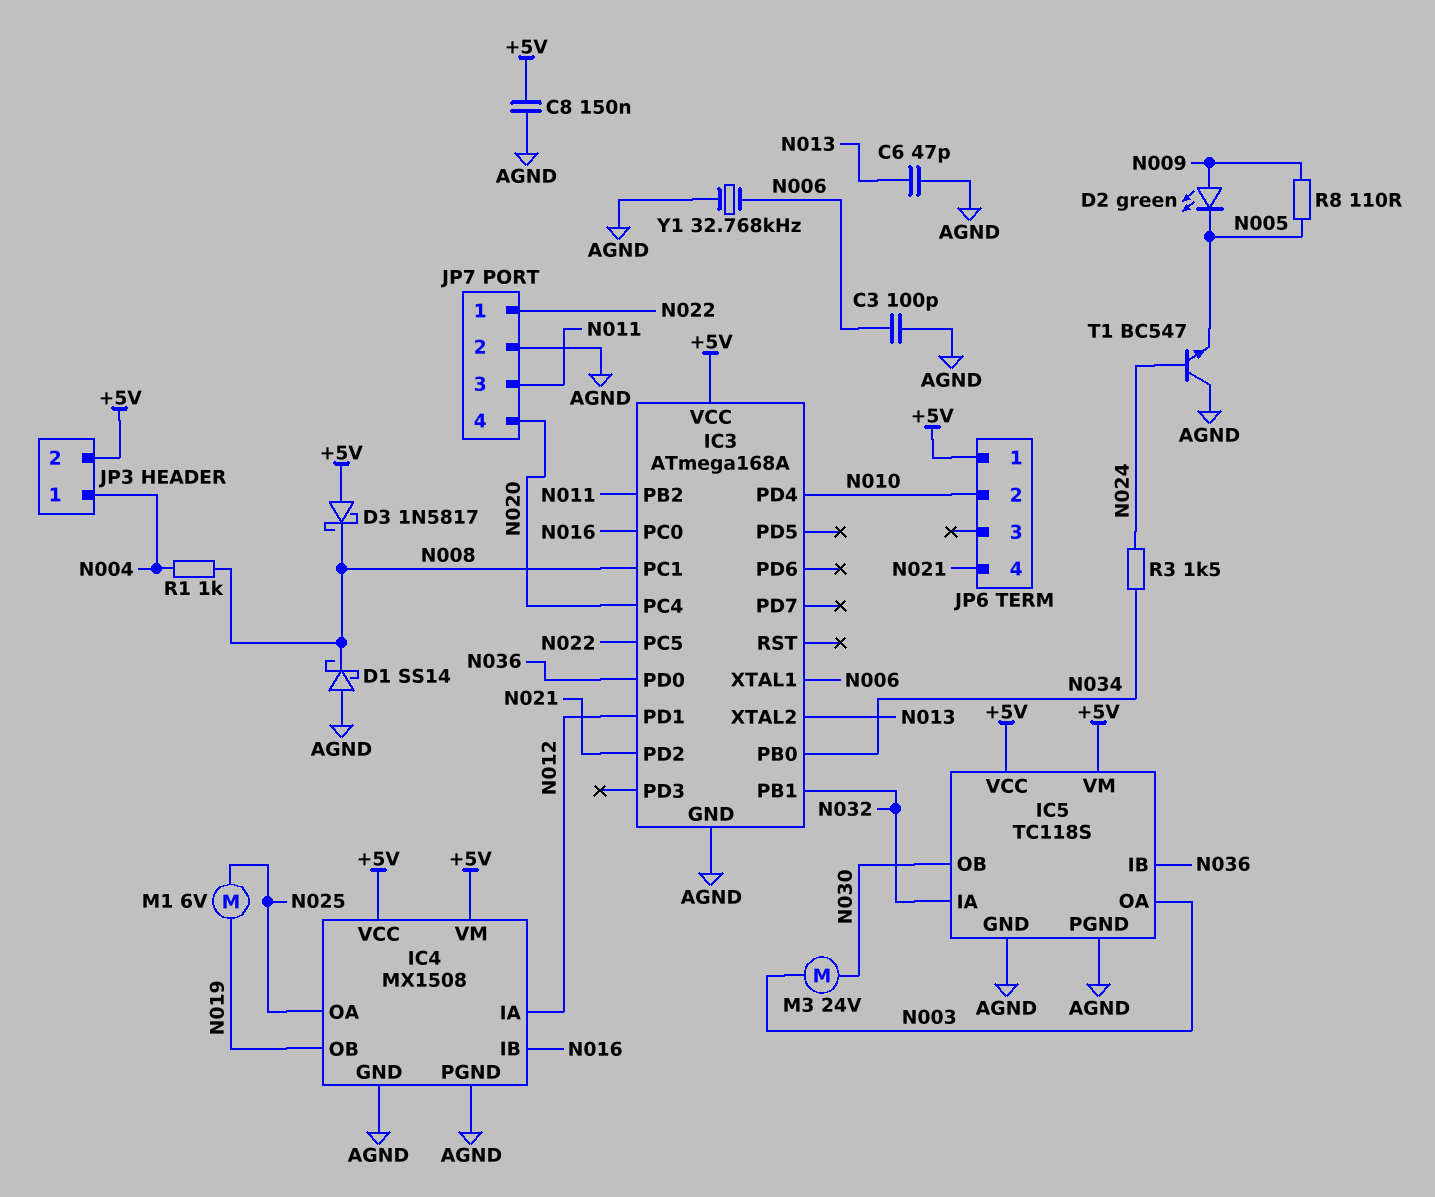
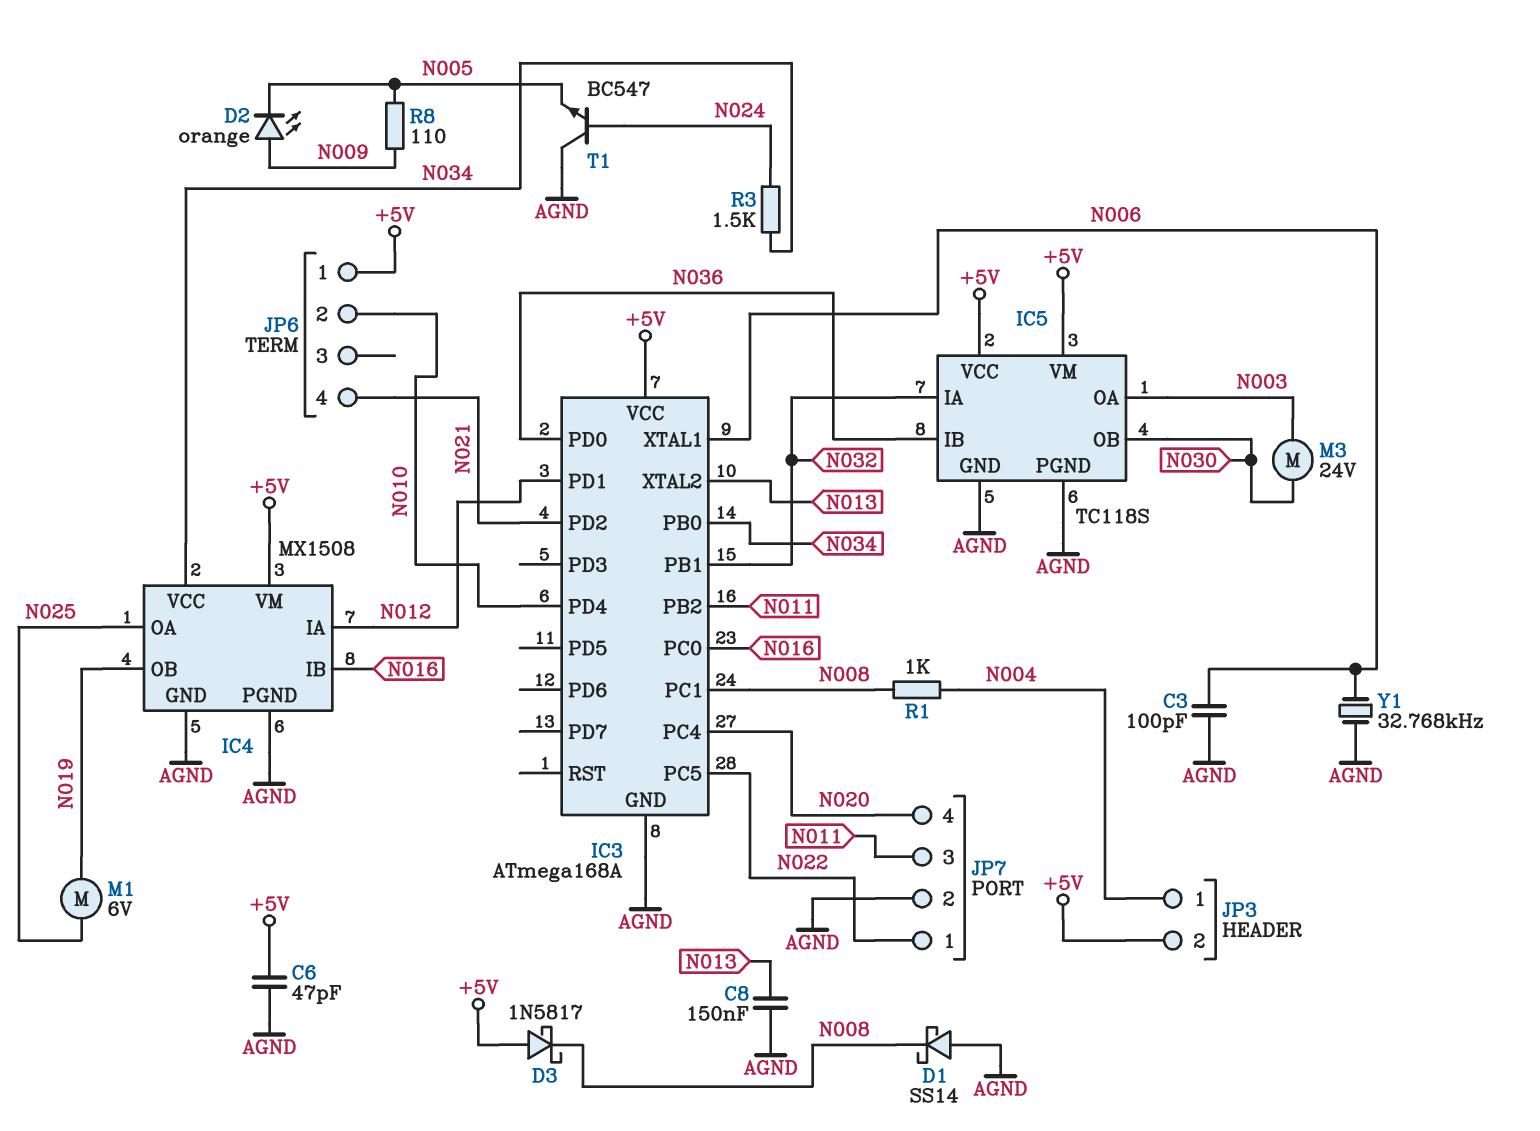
C6: 47pF (AGND, N013) -> 47pF (+5V, AGND)
C8: 150nF (+5V, AGND) -> 150nF (AGND, N013)
D2: LED green (A N009, K N005) -> LED orange (A N009, K N005)
IC4 pin VCC: +5V -> N034

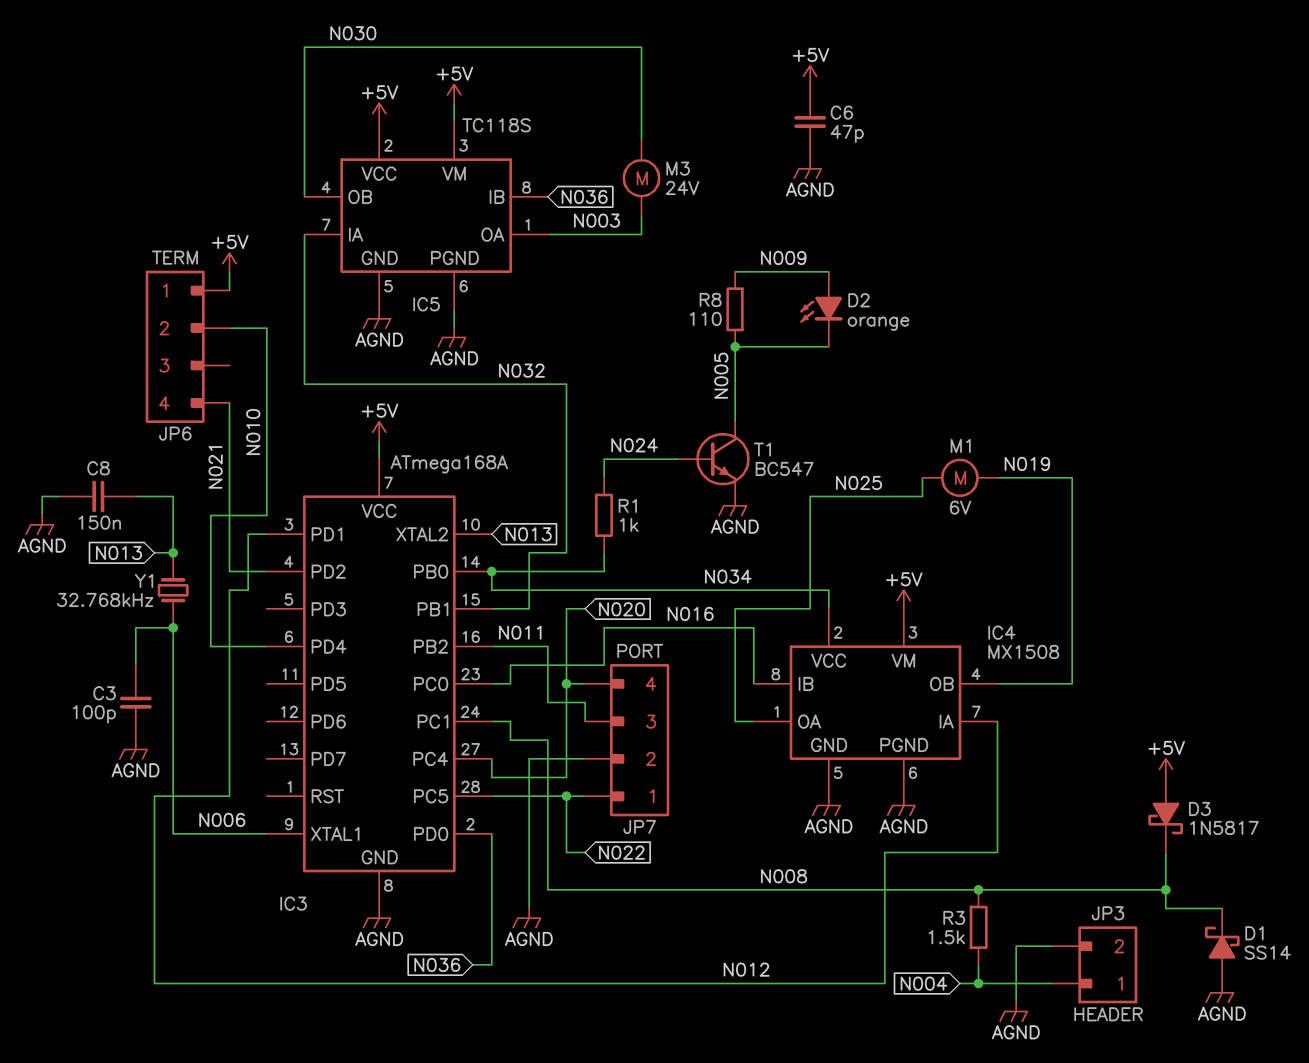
JP3 pin 2: +5V -> AGND
R1: 1k (N004, N008) -> 1k (N024, N034)
R3: 1.5k (N024, N034) -> 1.5k (N004, N008)
T1: NPN BC547 (B N024, C AGND, E N005) -> NPN BC547 (B N024, C N005, E AGND)
Y1: 32.768kHz (AGND, N006) -> 32.768kHz (N006, N013)

